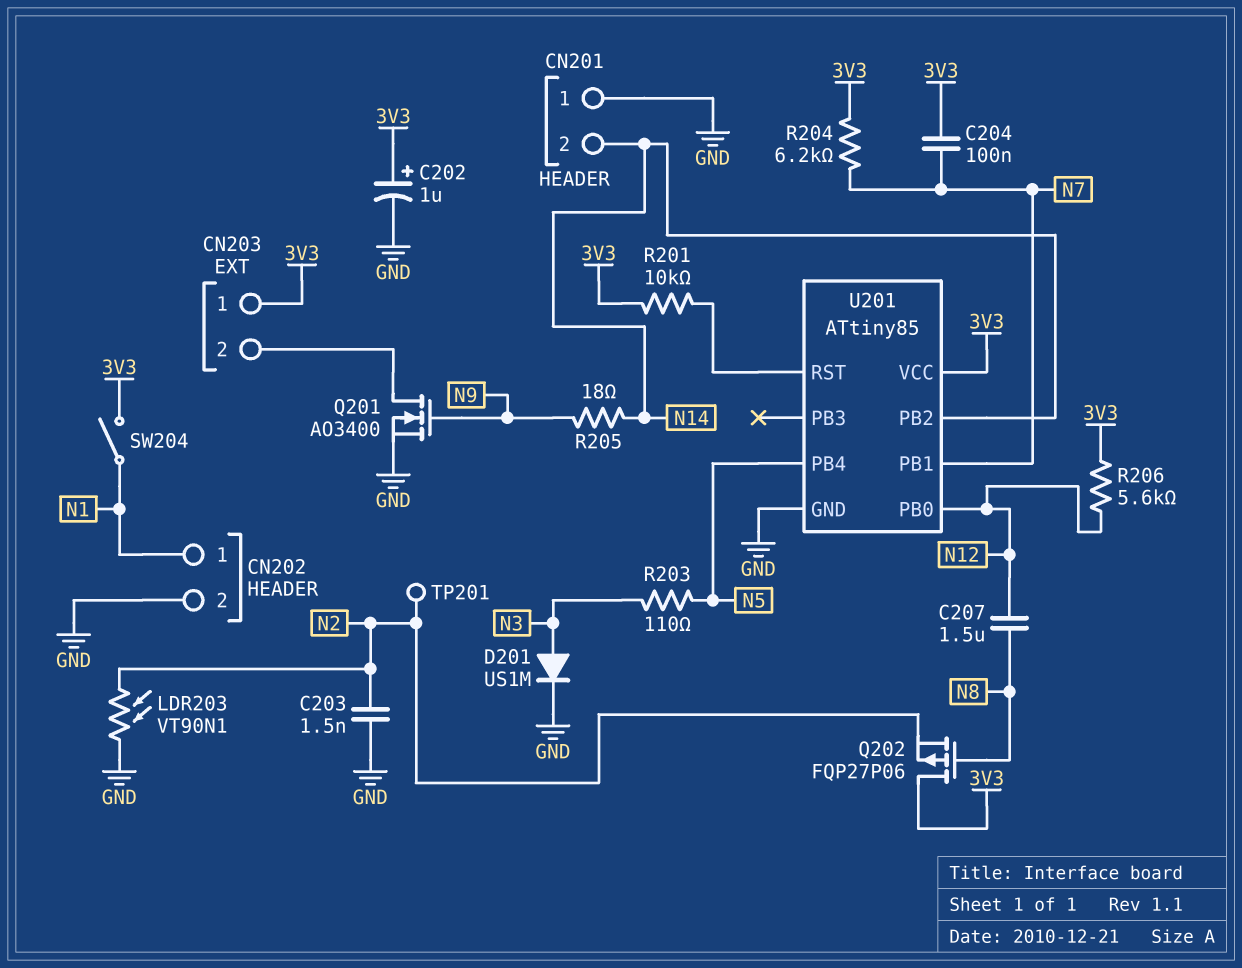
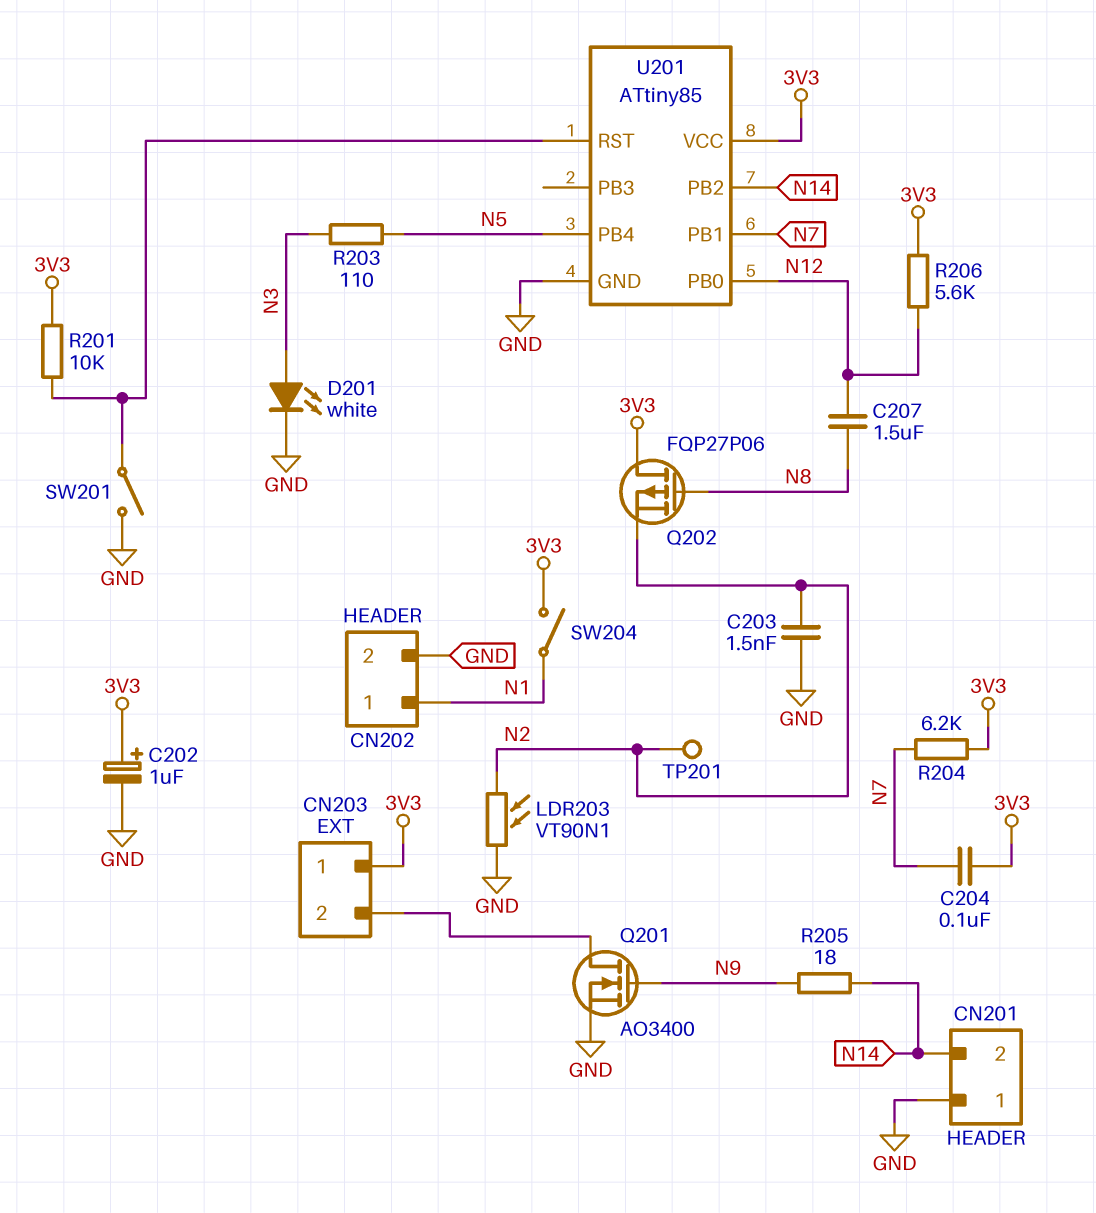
D201: diode US1M (A N3, K GND) -> LED white (A N3, K GND)
SW201: none -> switch (GND, U201/RST)

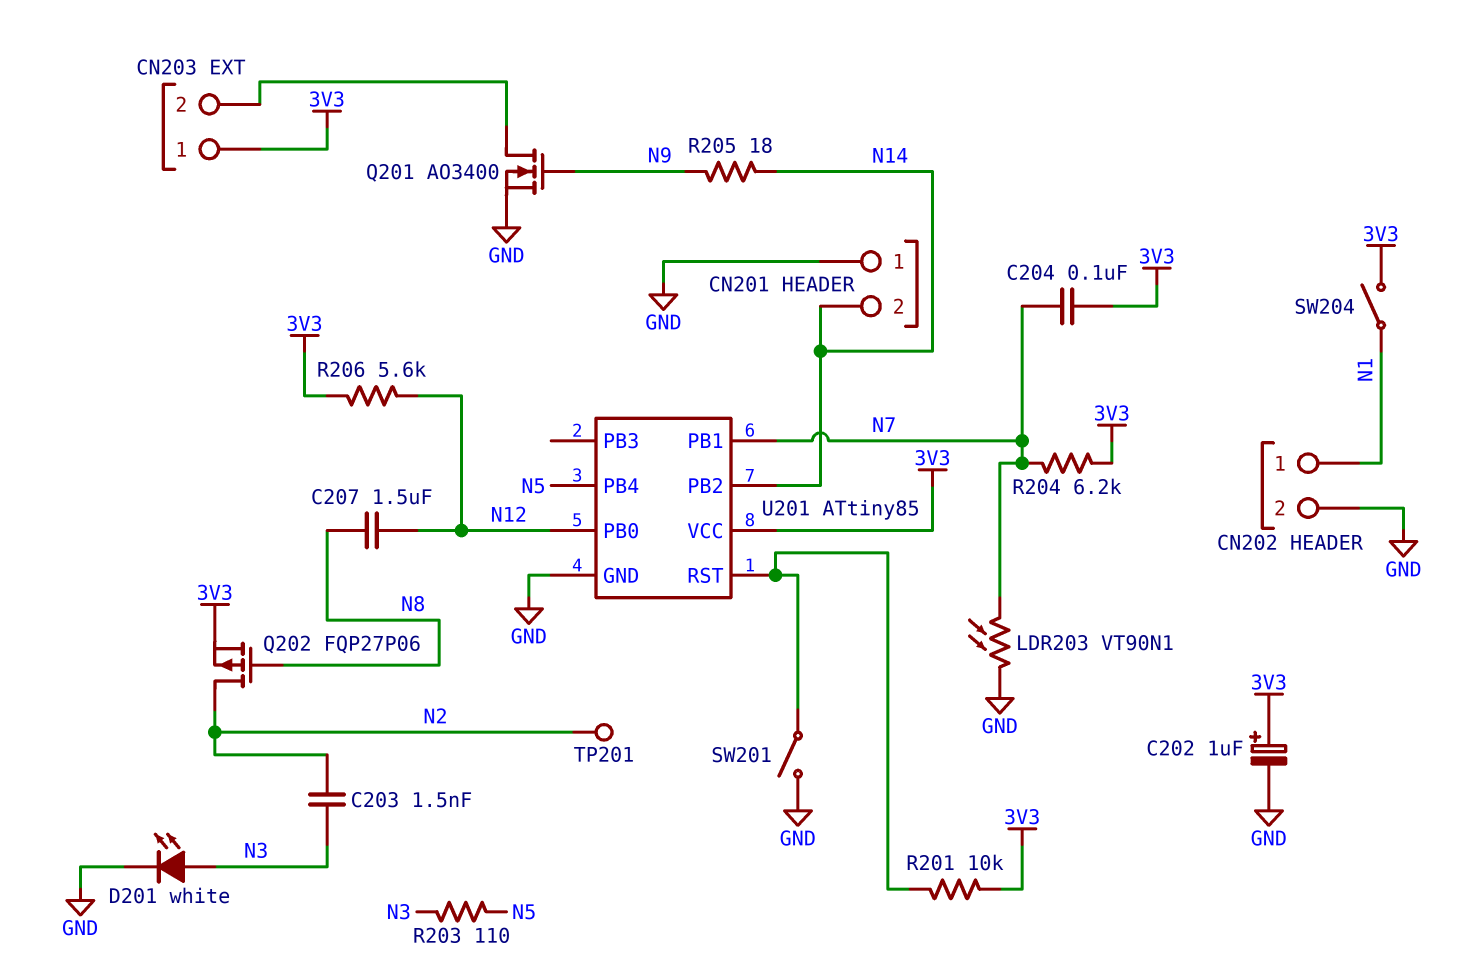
C203: 1.5nF (GND, N2) -> 1.5nF (N2, N3)
LDR203: VT90N1 (GND, N2) -> VT90N1 (GND, N7)
Q202: PMOS FQP27P06 (G N8, D 3V3, S N2) -> PMOS FQP27P06 (G N8, D N2, S 3V3)

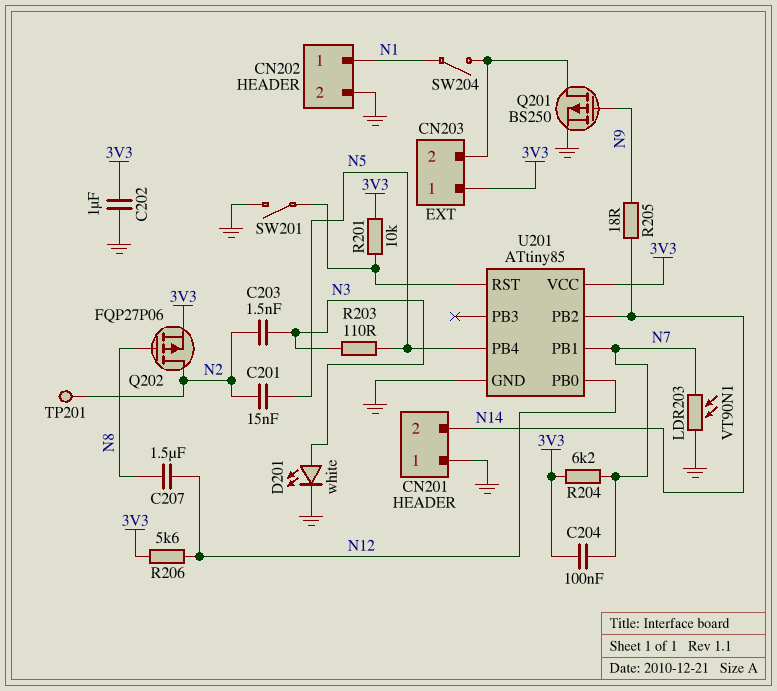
C201: none -> 15nF (N2, N5)
C202: 1uF (plus 3V3, minus GND) -> 1uF (3V3, GND)
Q201: NMOS AO3400 (G N9, D CN203/2, S GND) -> PMOS BS250 (G N9, D CN203/2, S GND)
SW204: switch (3V3, N1) -> switch (CN203/2, N1)

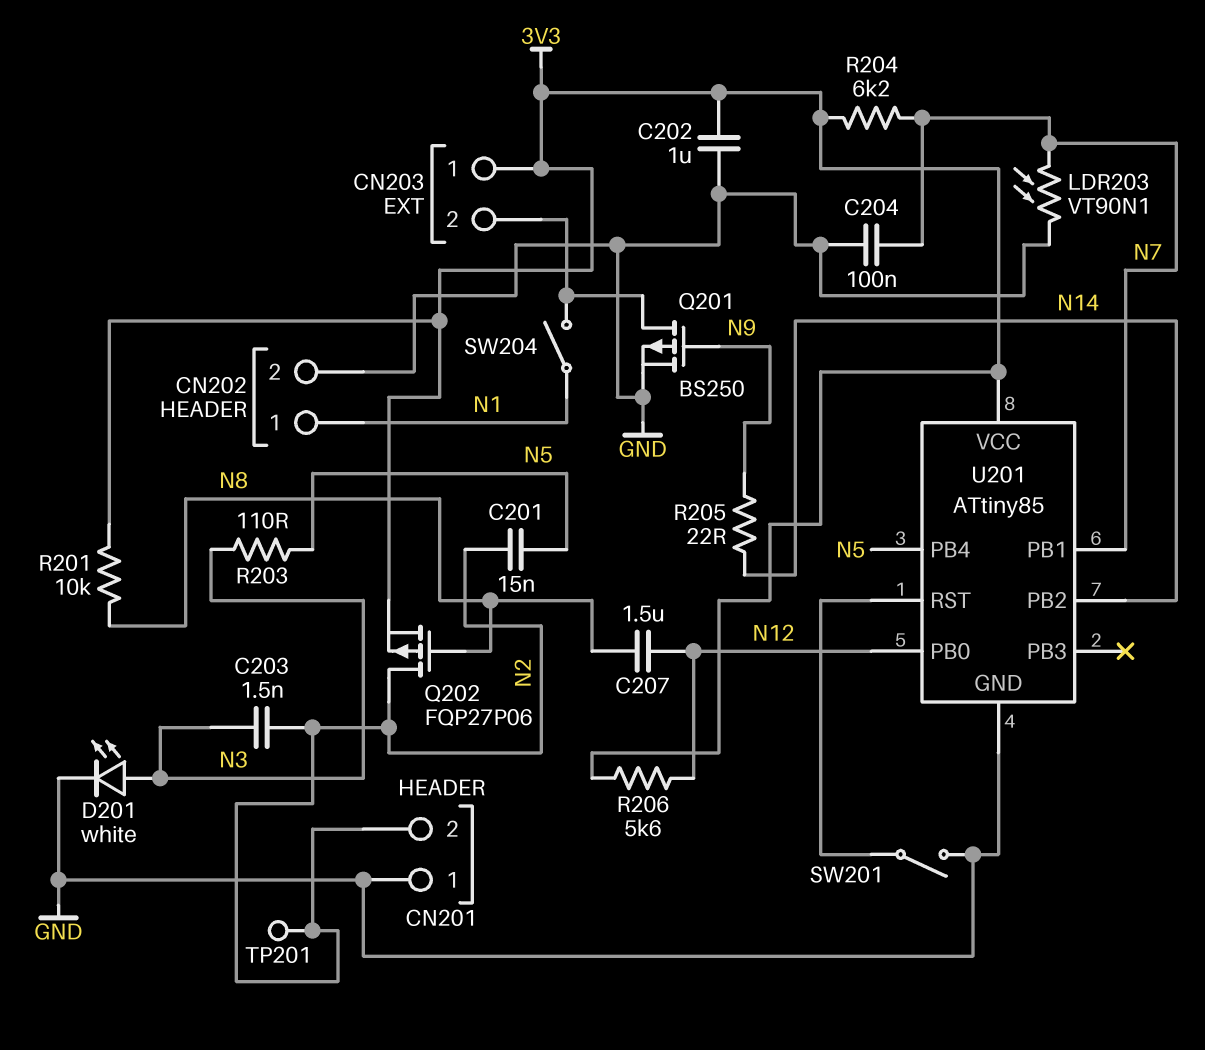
C204: 100nF (3V3, N7) -> 100nF (GND, N7)
CN201 pin 2: N14 -> N2
R201: 10k (3V3, U201/RST) -> 10k (3V3, N8)
R205: 18 (N9, N14) -> 22 (N9, N14)

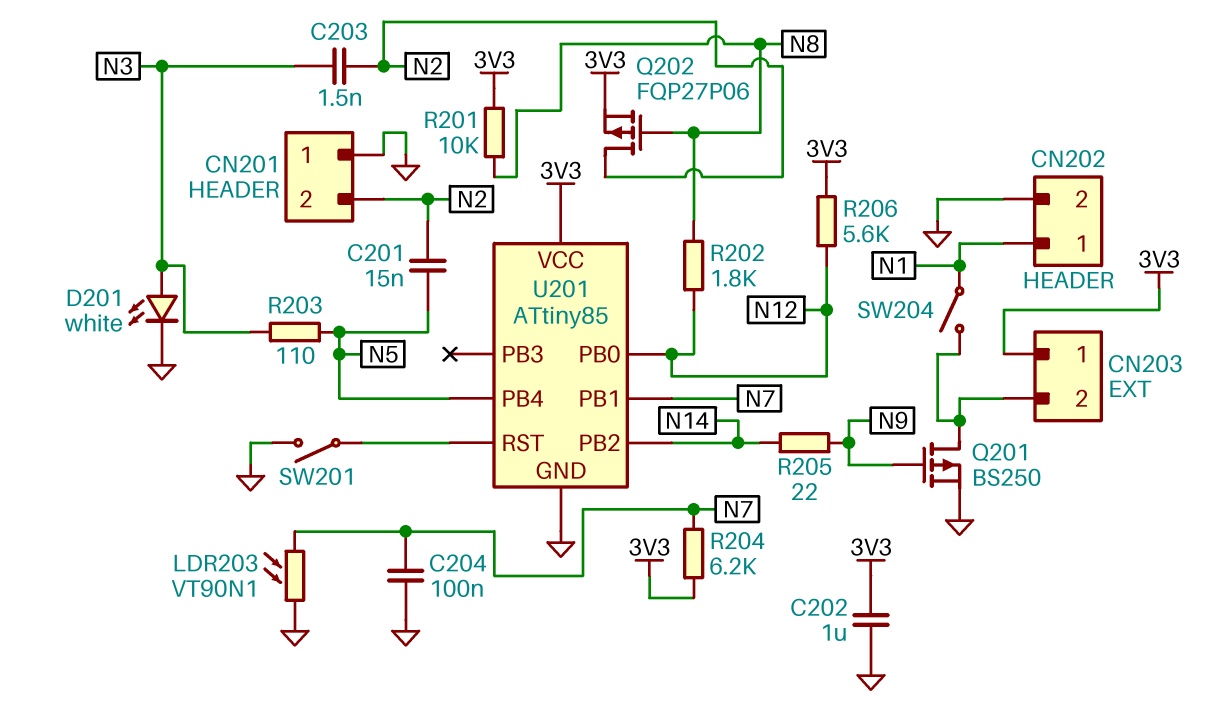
C207: 1.5uF (N8, N12) -> none
R202: none -> 1.8k (N8, N12)
TP201: test point (N2) -> none

